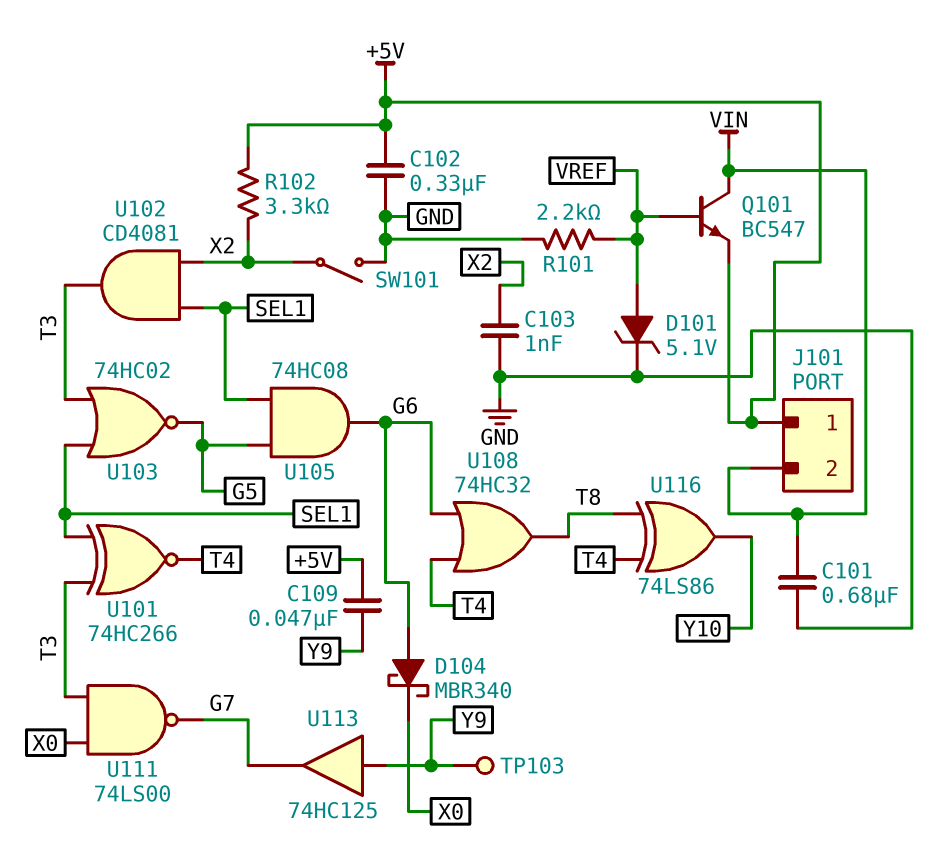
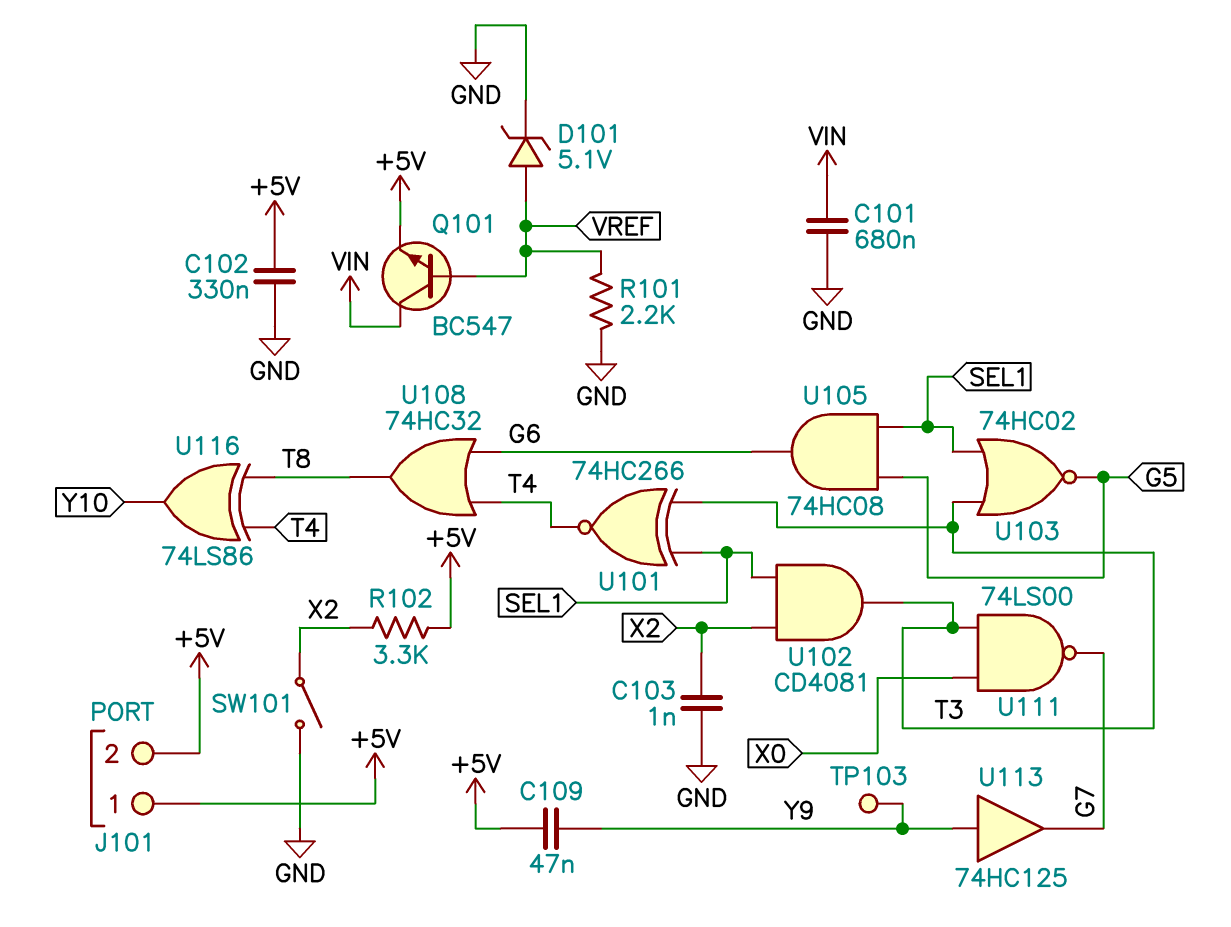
D104: schottky MBR340 (A G6, K X0) -> none
J101 pin 2: VIN -> +5V

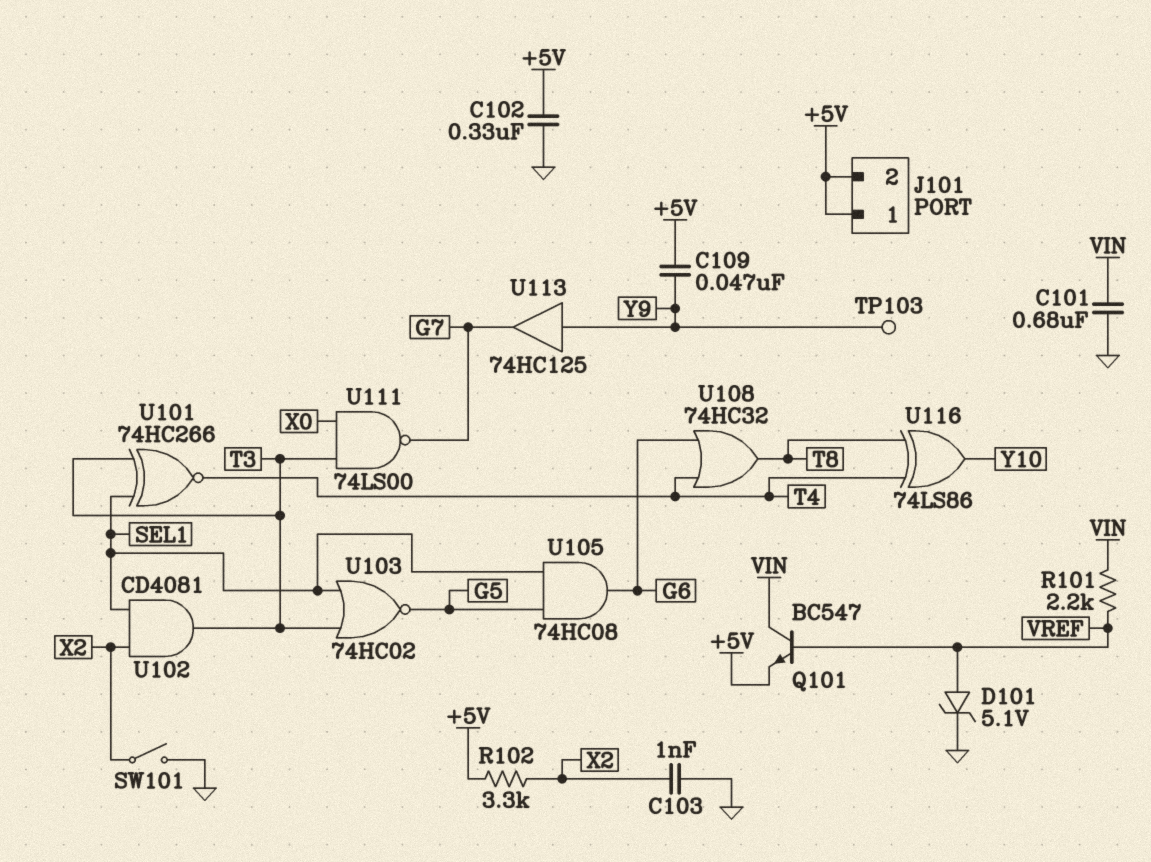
R101: 2.2k (GND, VREF) -> 2.2k (VIN, VREF)

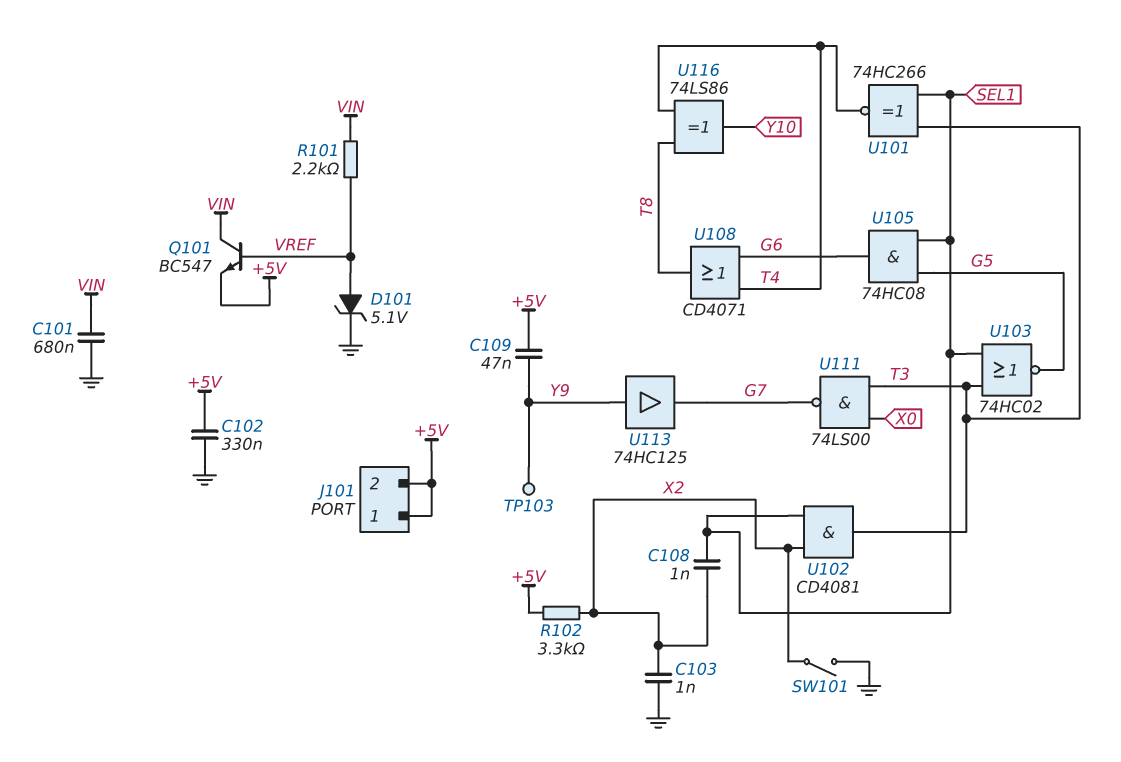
C108: none -> 1nF (SEL1, X2)
U108: OR 74HC32 (in G6, in T4, out T8) -> OR CD4071 (in G6, in T4, out T8)

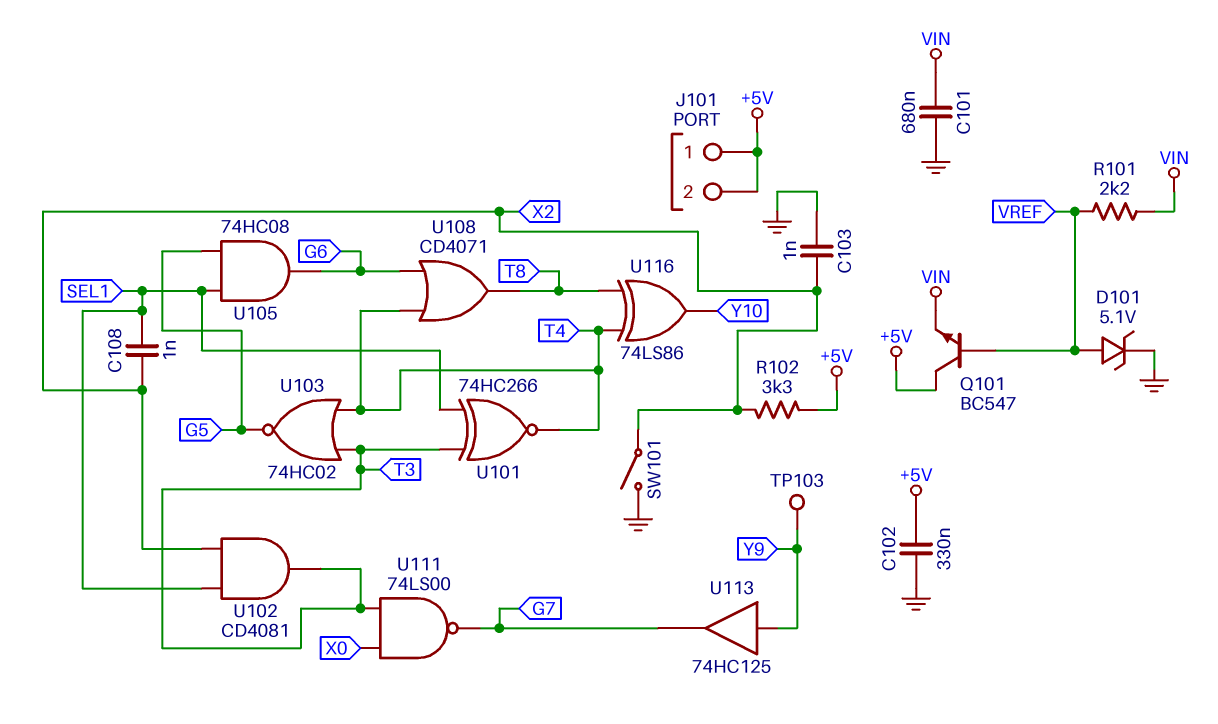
C109: 47nF (+5V, Y9) -> none
Q101: NPN BC547 (B VREF, C VIN, E +5V) -> NPN BC547 (B VREF, C +5V, E VIN)
U103: NOR 74HC02 (in SEL1, in T3, out G5) -> NOR 74HC02 (in T3, in T4, out G5)

